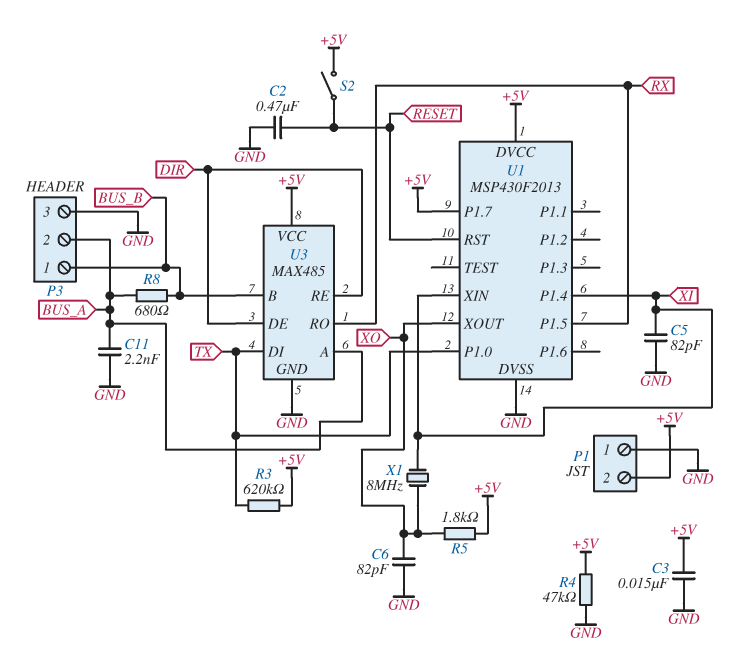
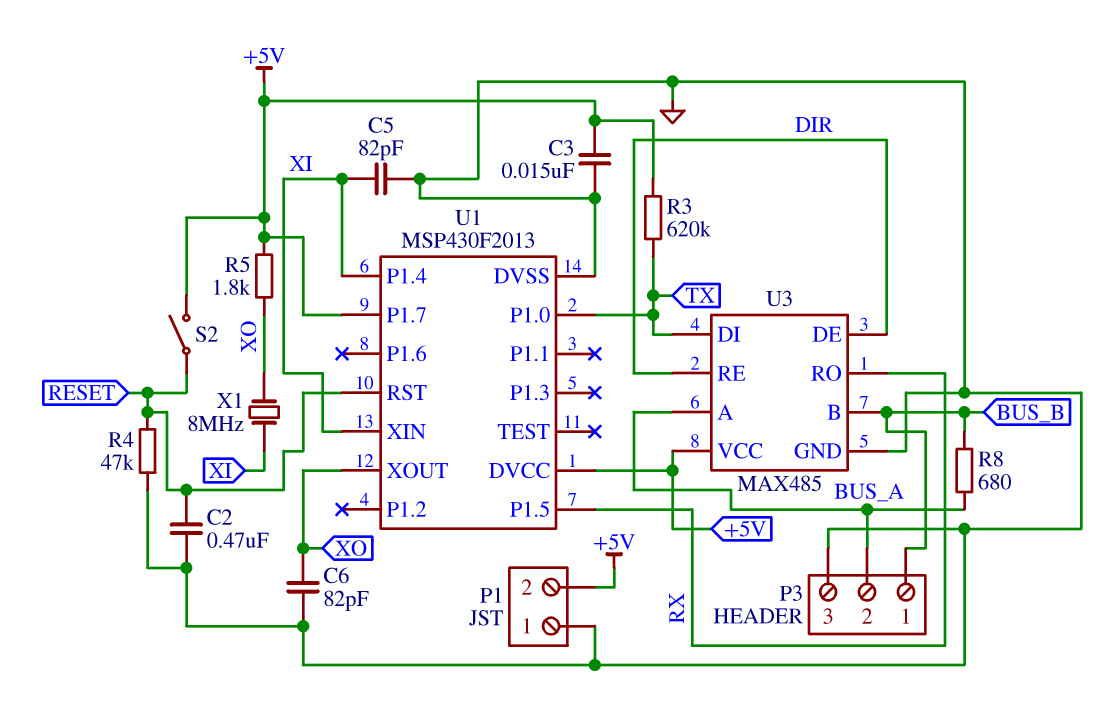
C11: 2.2nF (BUS_A, GND) -> none
R4: 47k (+5V, GND) -> 47k (GND, RESET)

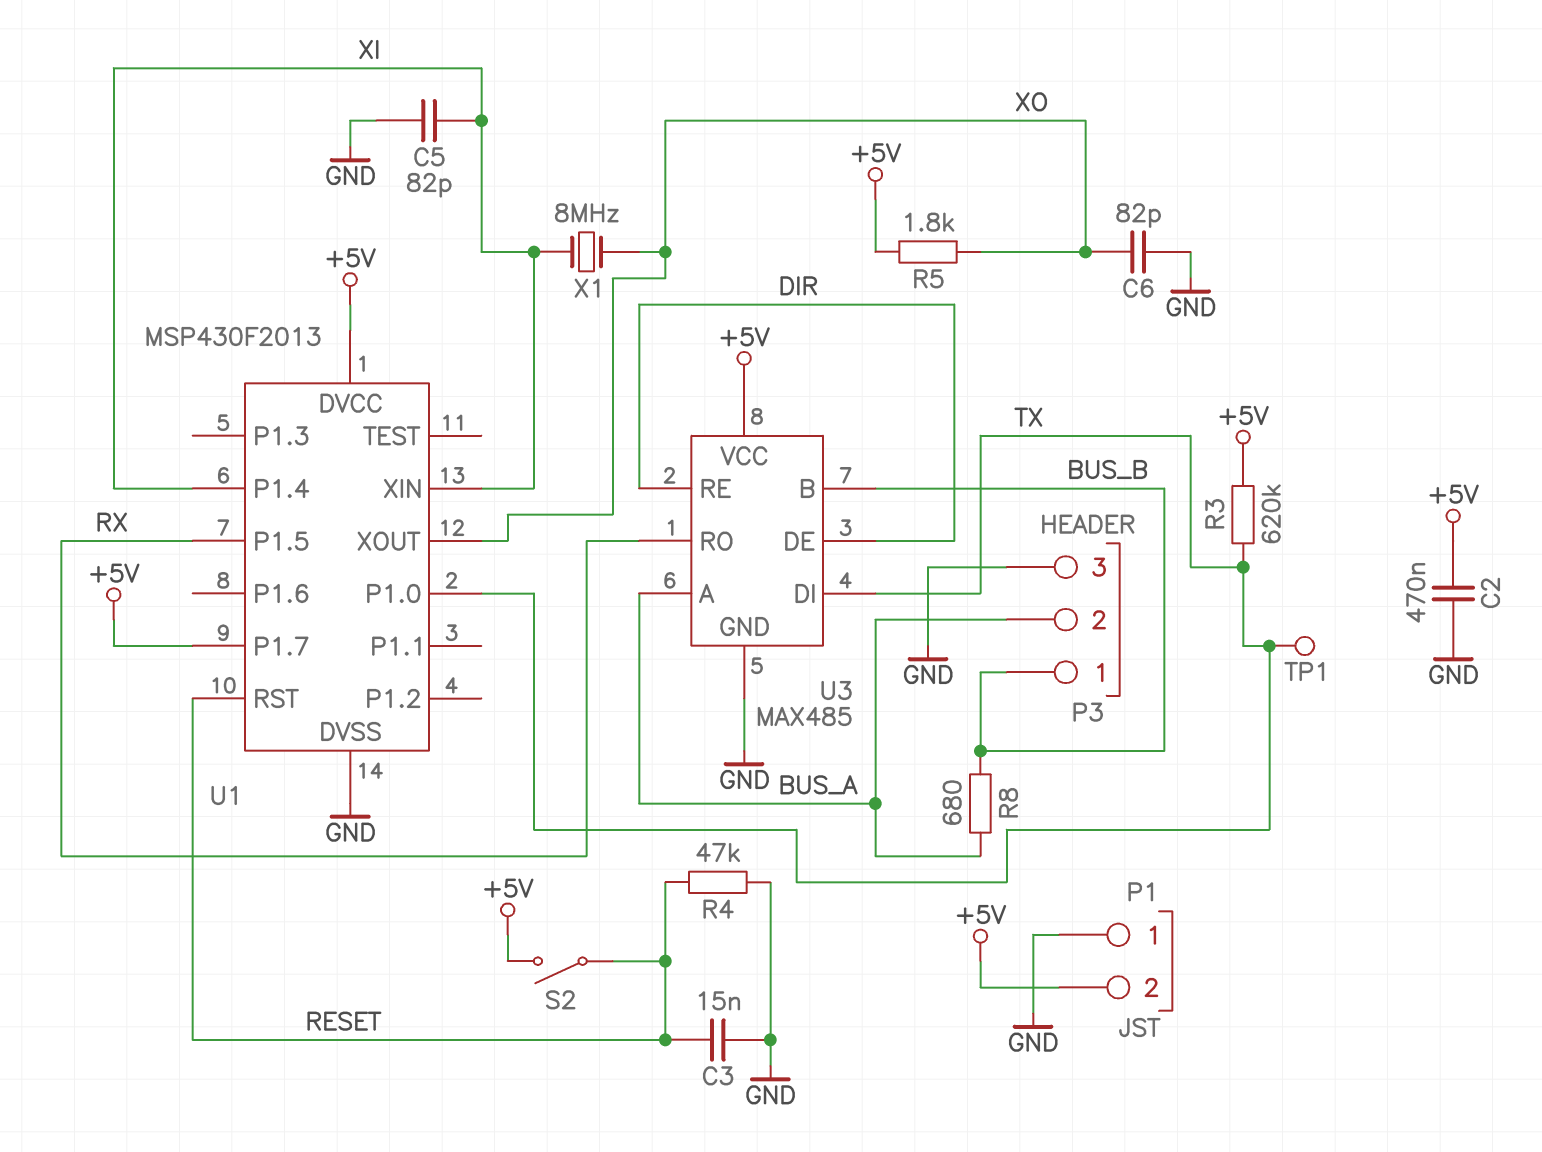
C2: 470nF (GND, RESET) -> 470nF (+5V, GND)
C3: 15nF (+5V, GND) -> 15nF (GND, RESET)
TP1: none -> test point (TX)

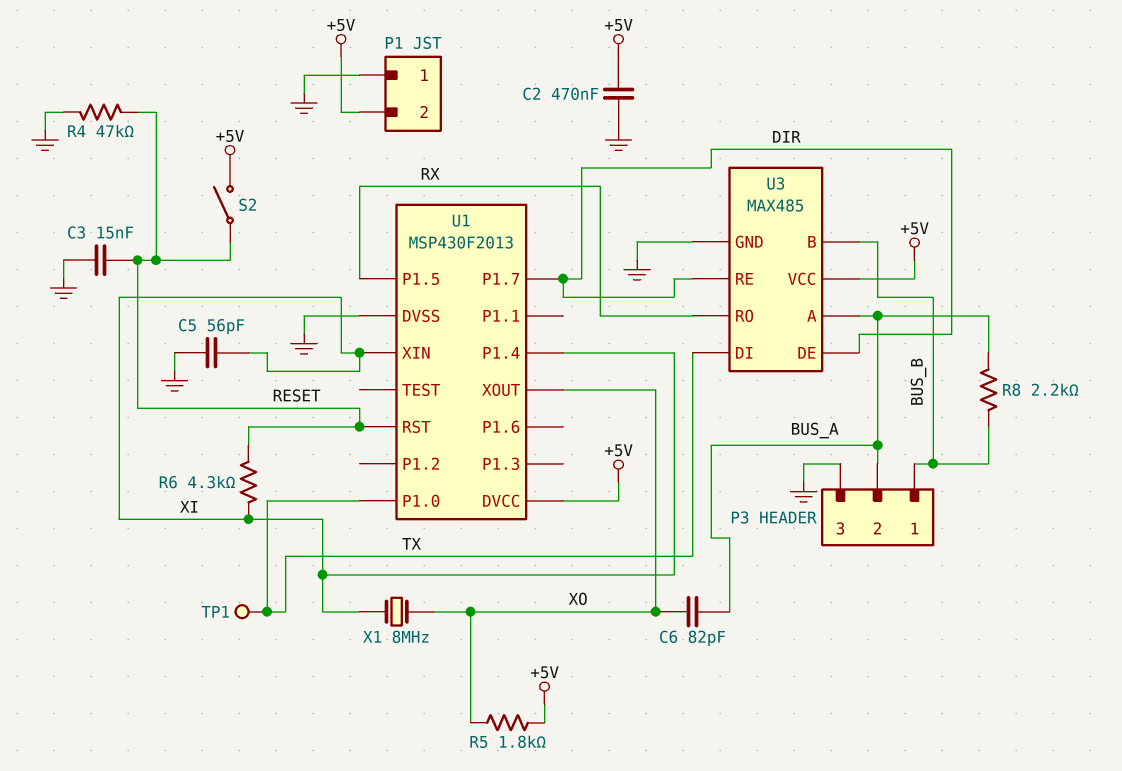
C5: 82pF (GND, XI) -> 56pF (GND, XI)
C6: 82pF (GND, XO) -> 82pF (BUS_A, XO)
R3: 620k (+5V, TX) -> none
R6: none -> 4.3k (RESET, XI)
R8: 680 (BUS_A, BUS_B) -> 2.2k (BUS_A, BUS_B)
U1 pin P1.7: +5V -> DIR

